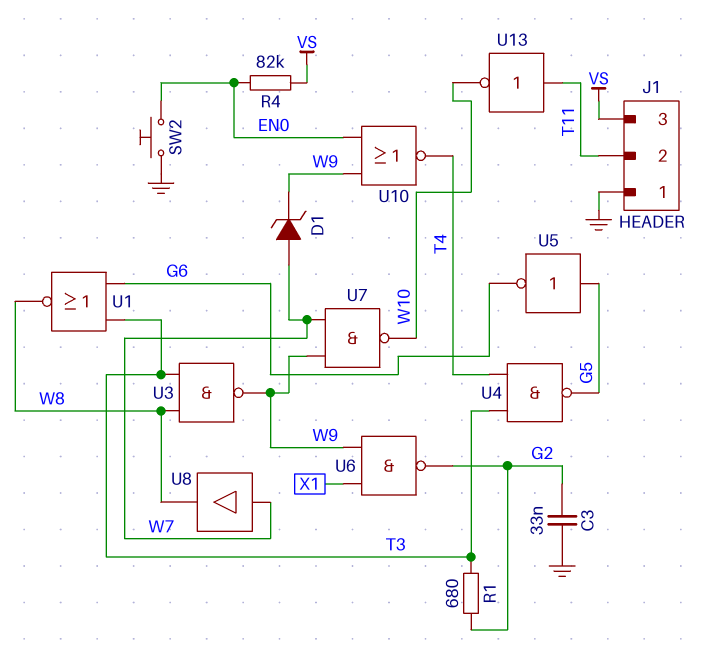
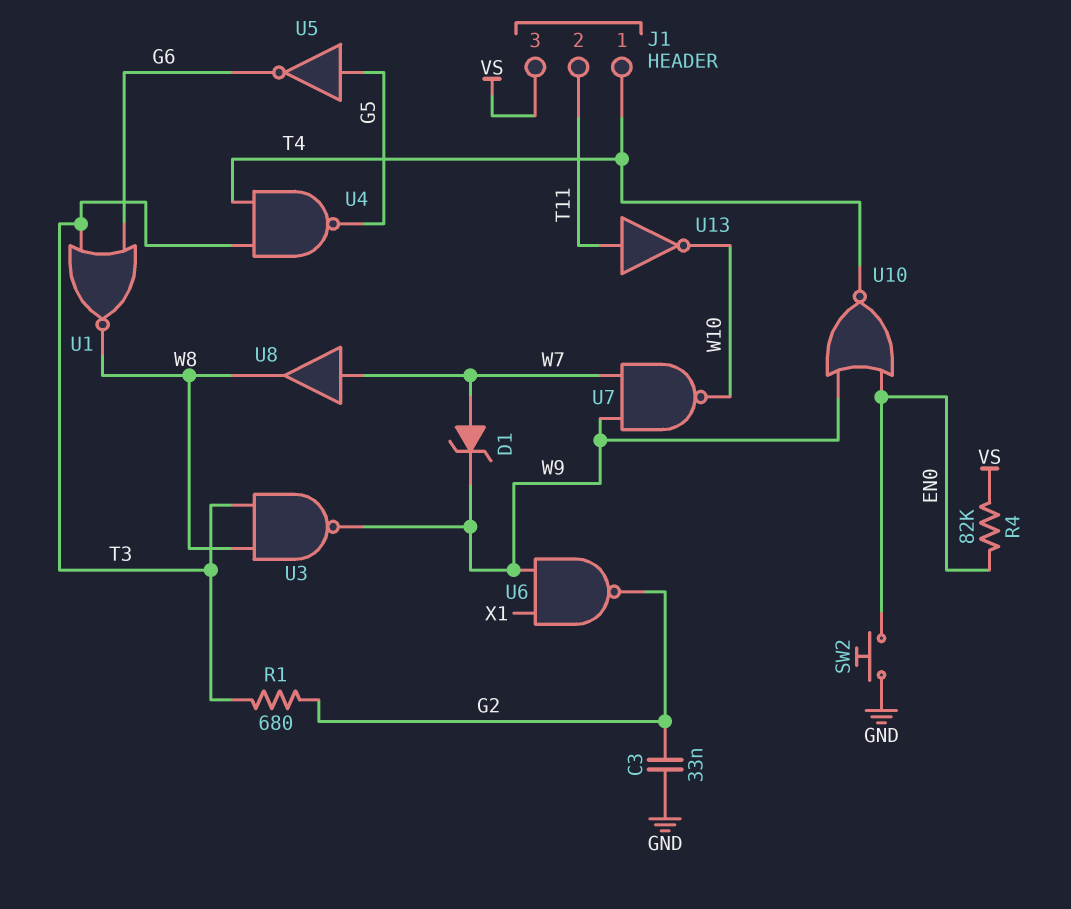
J1 pin 1: GND -> T4

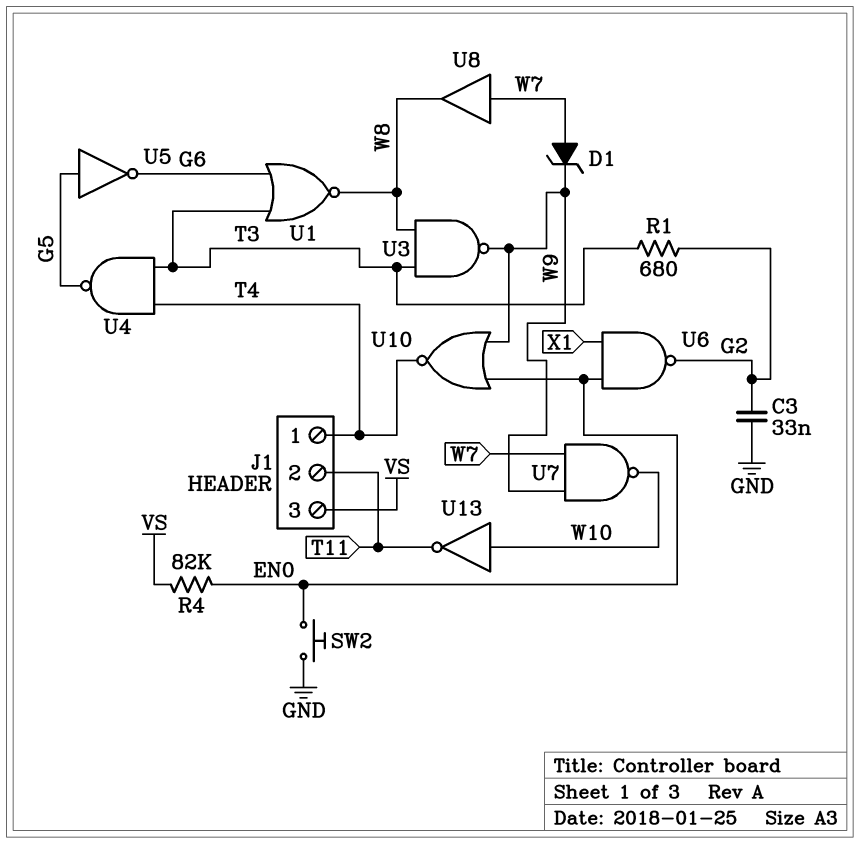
U6: NAND (in W9, in X1, out G2) -> NAND (in EN0, in X1, out G2)
U13: NOT (in T11, out W10) -> NOT (in W10, out T11)

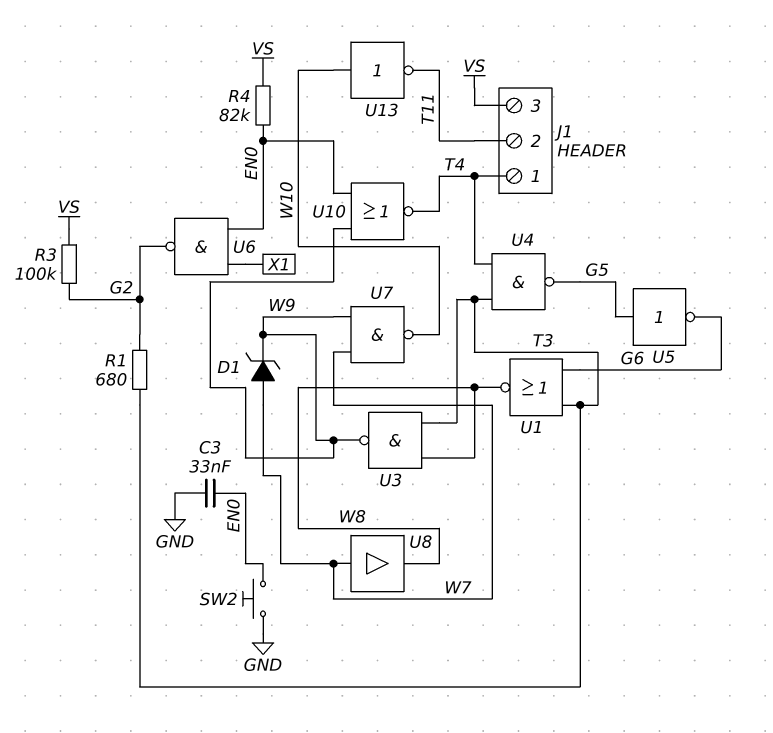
C3: 33nF (G2, GND) -> 33nF (EN0, GND)
R3: none -> 100k (G2, VS)

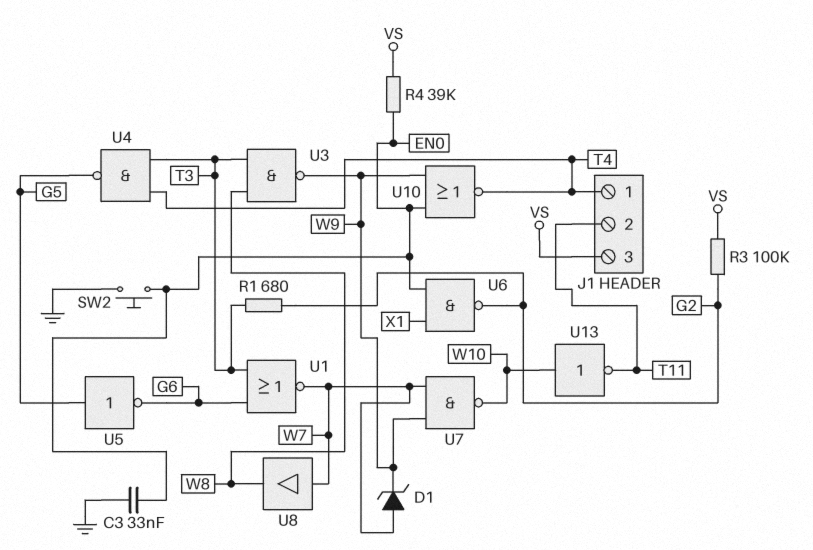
R4: 82k (EN0, VS) -> 39k (EN0, VS)
U1: NOR (in G6, in T3, out W8) -> NOR (in G6, in T3, out W7)

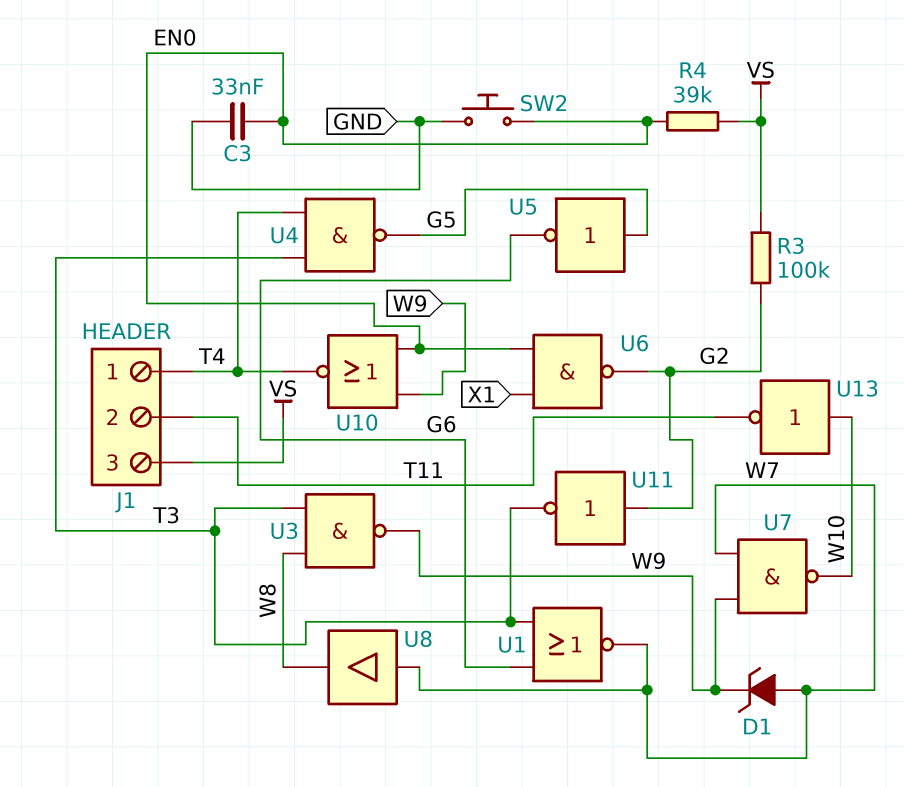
R1: 680 (G2, T3) -> none
U11: none -> NOT (in G2, out T3)

